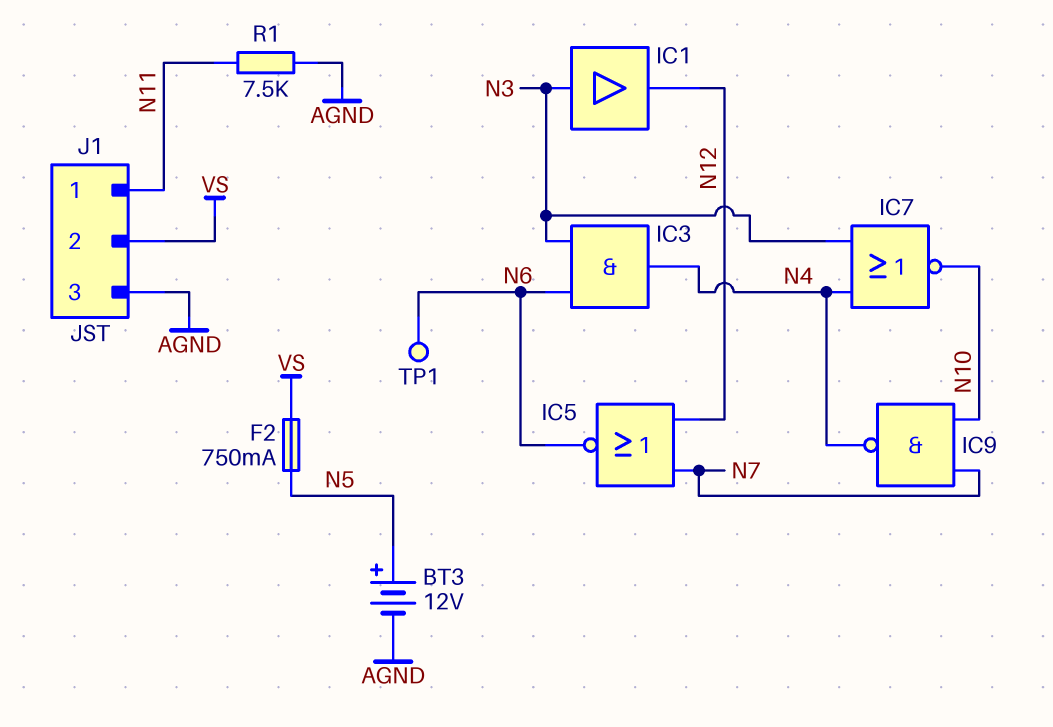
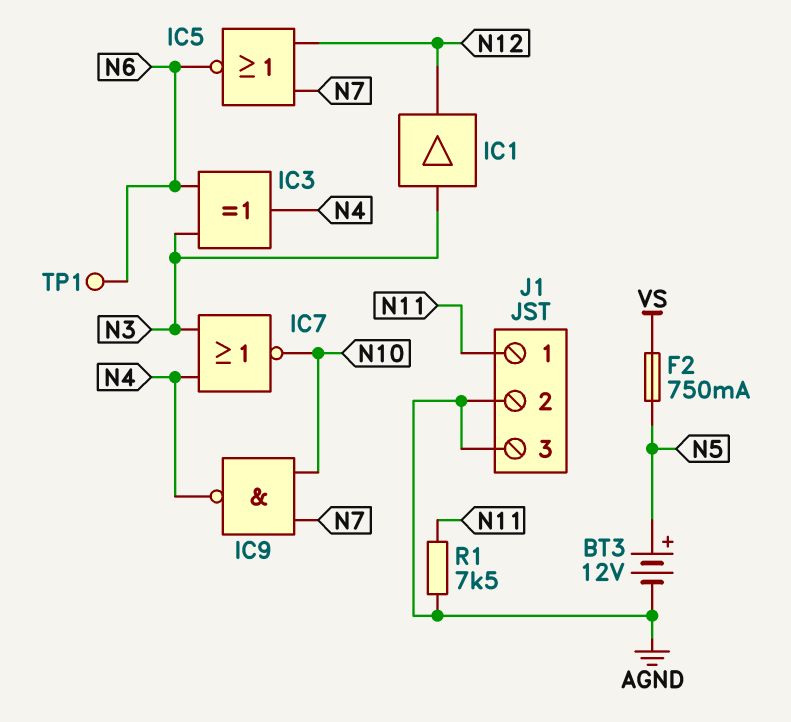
IC3: AND (in N3, in N6, out N4) -> XOR (in N3, in N6, out N4)
J1 pin 2: VS -> AGND

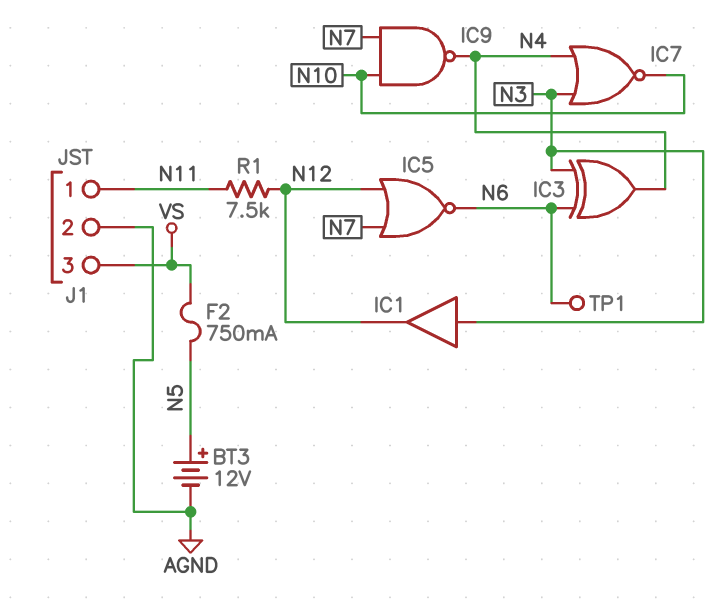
J1 pin 3: AGND -> VS
R1: 7.5k (AGND, N11) -> 7.5k (N11, N12)

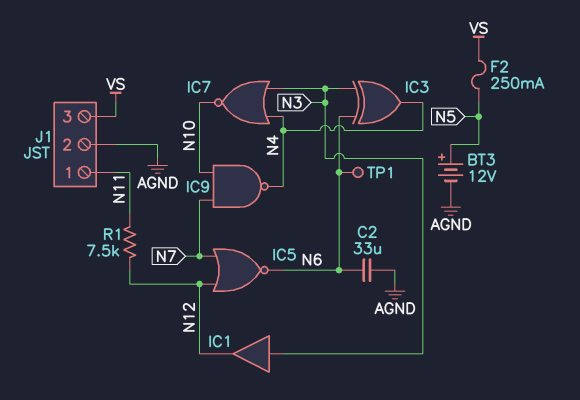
C2: none -> 33uF (AGND, N6)
F2: 750mA (N5, VS) -> 250mA (N5, VS)

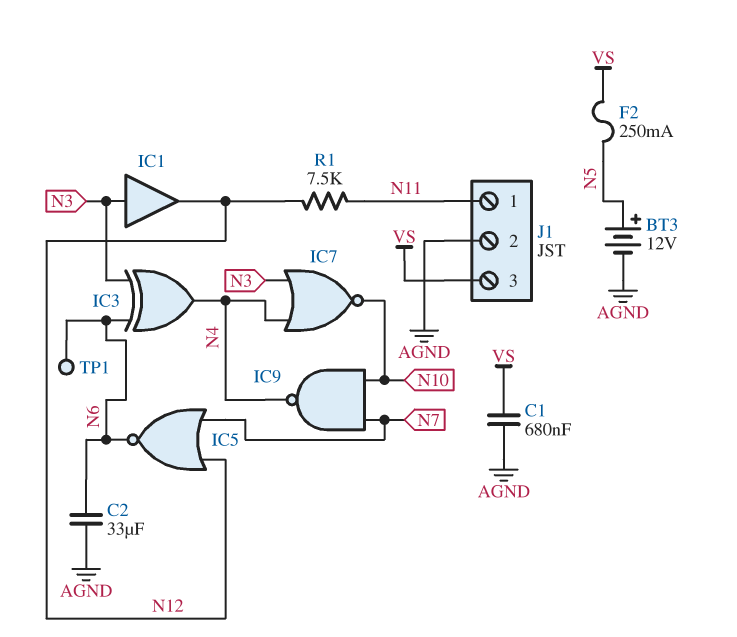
C1: none -> 680nF (AGND, VS)

